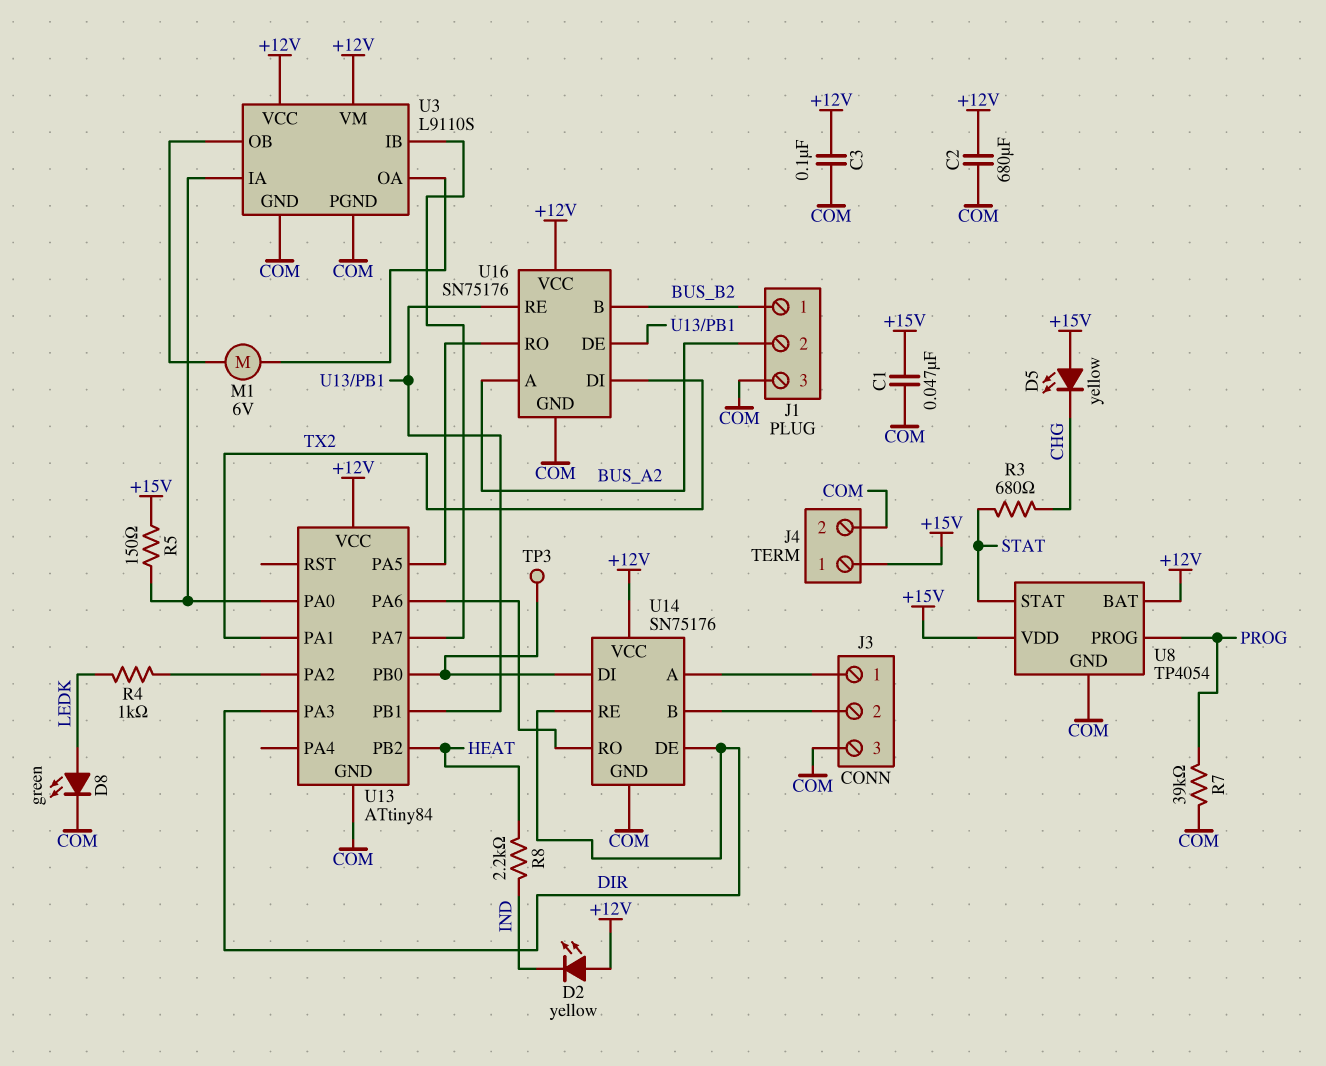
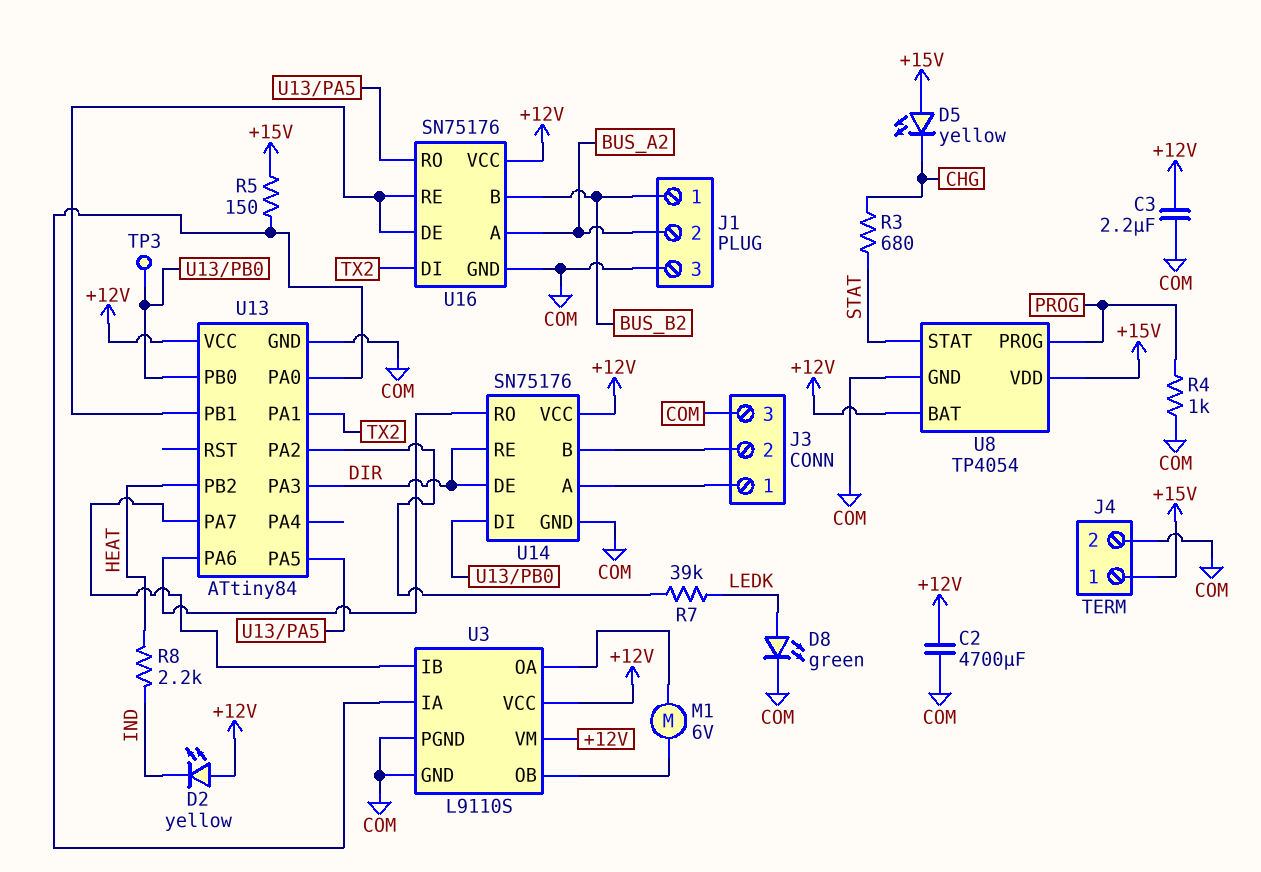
C1: 47nF (+15V, COM) -> none
C2: 680uF (+12V, COM) -> 4700uF (+12V, COM)
C3: 100nF (+12V, COM) -> 2.2uF (+12V, COM)
R4: 1k (LEDK, U13/PA2) -> 1k (COM, PROG)
R7: 39k (COM, PROG) -> 39k (LEDK, U13/PA2)

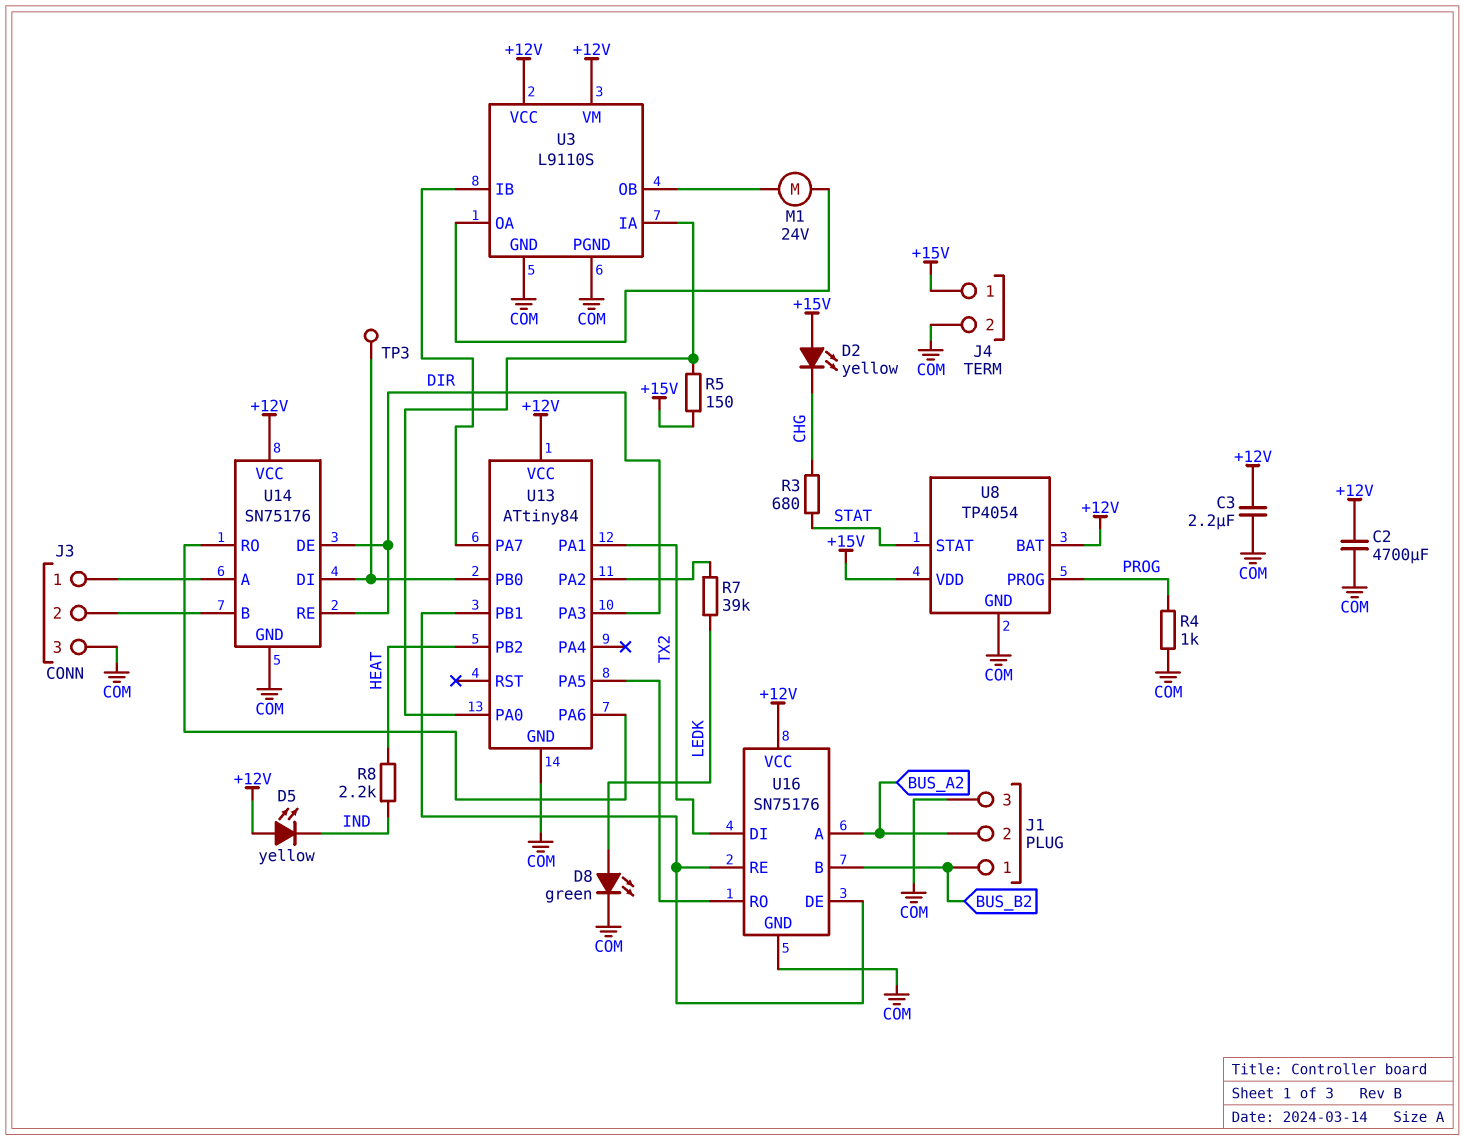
D2: LED yellow (A +12V, K IND) -> LED yellow (A +15V, K CHG)
D5: LED yellow (A +15V, K CHG) -> LED yellow (A +12V, K IND)
M1: motor 6V (U3/OA, U3/OB) -> motor 24V (U3/OA, U3/OB)

